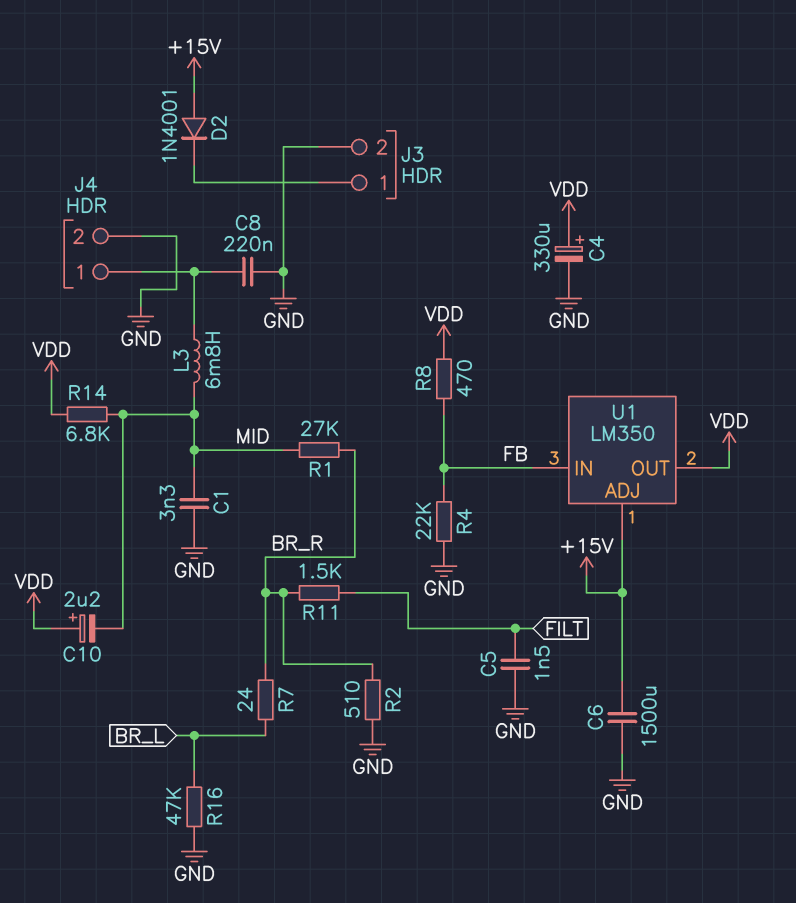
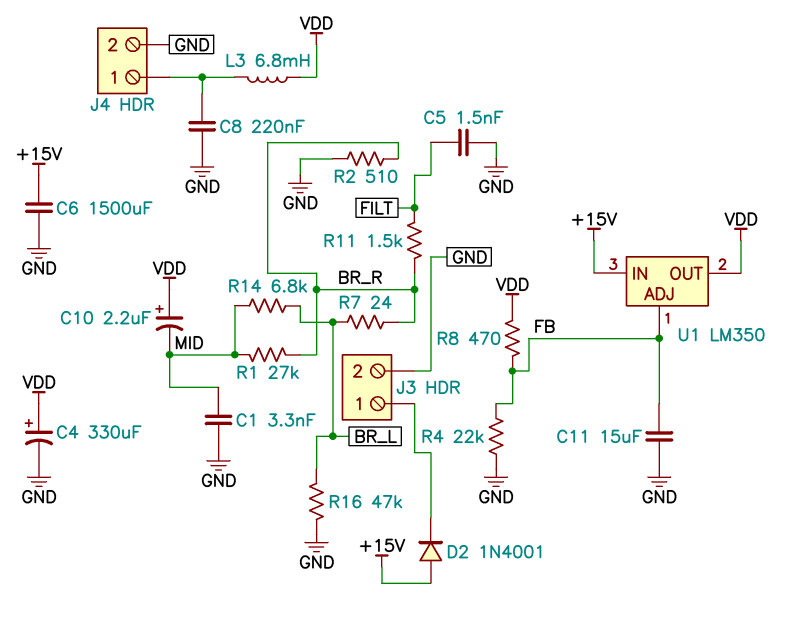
C11: none -> 15uF (FB, GND)
L3: 6.8mH (J4/1, MID) -> 6.8mH (J4/1, VDD)
R14: 6.8k (MID, VDD) -> 6.8k (BR_L, MID)
U1 pin ADJ: +15V -> FB
U1 pin IN: FB -> +15V

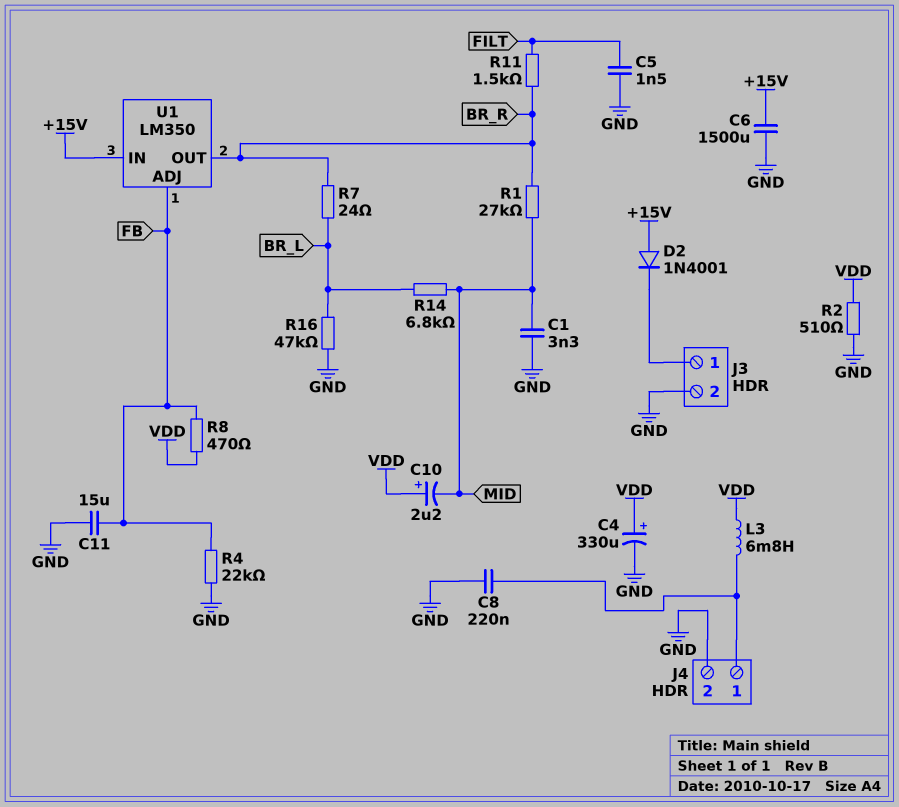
R2: 510 (BR_R, GND) -> 510 (GND, VDD)
U1 pin OUT: VDD -> BR_R

